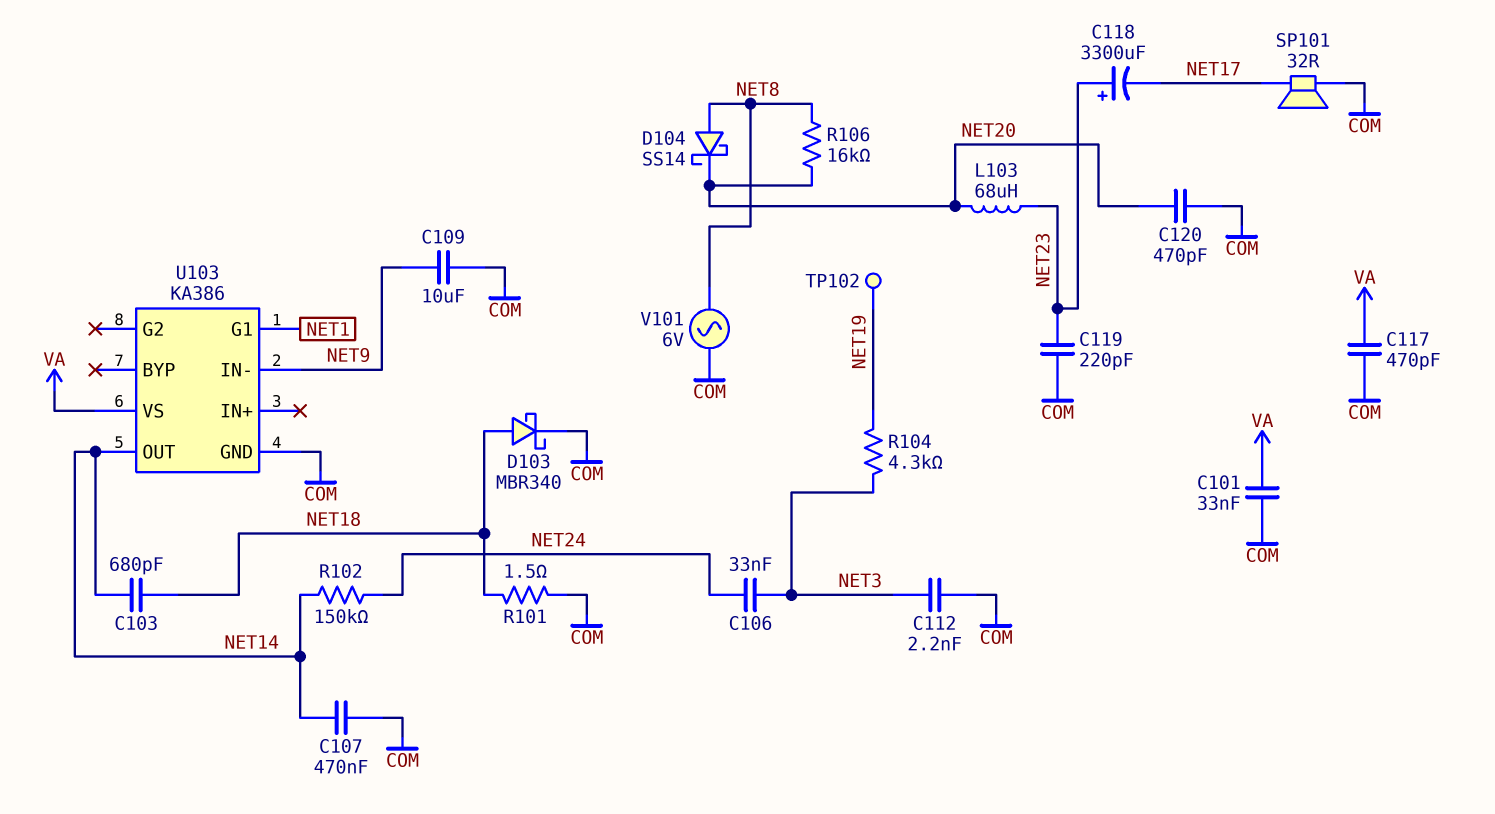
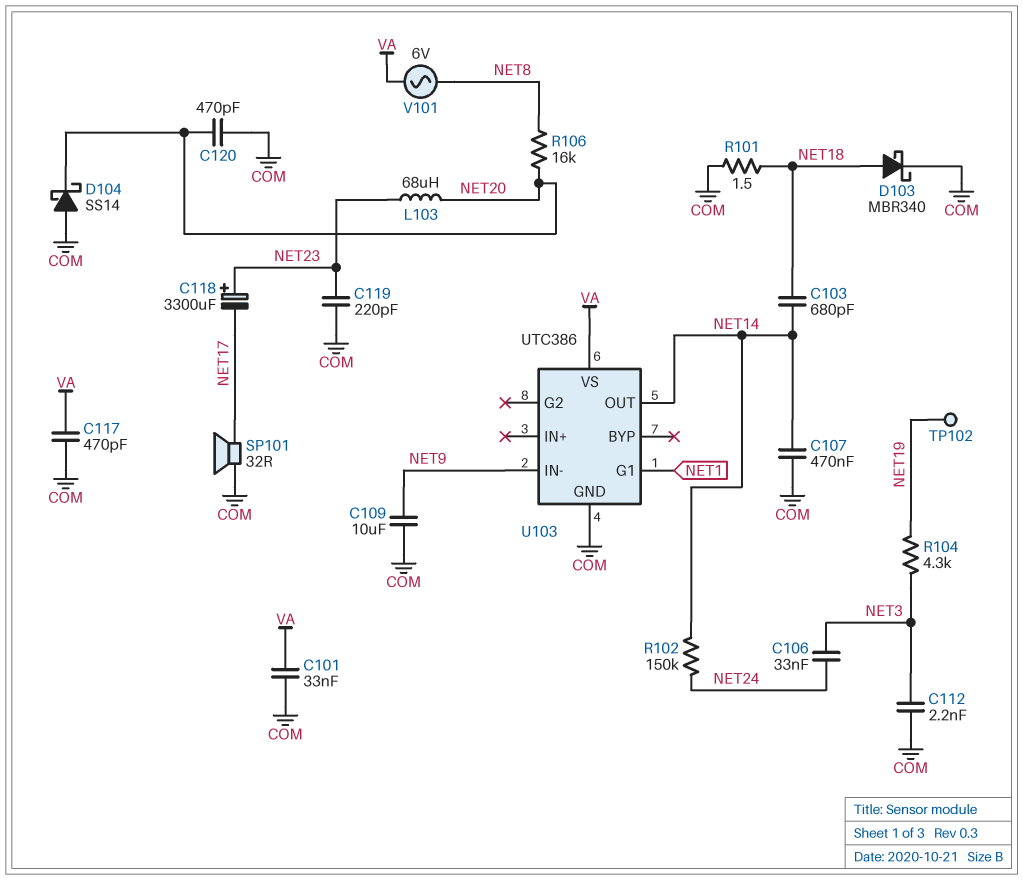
D104: schottky SS14 (A NET8, K NET20) -> schottky SS14 (A COM, K NET20)
U103: KA386 -> UTC386
V101: AC 6V (COM, NET8) -> AC 6V (NET8, VA)

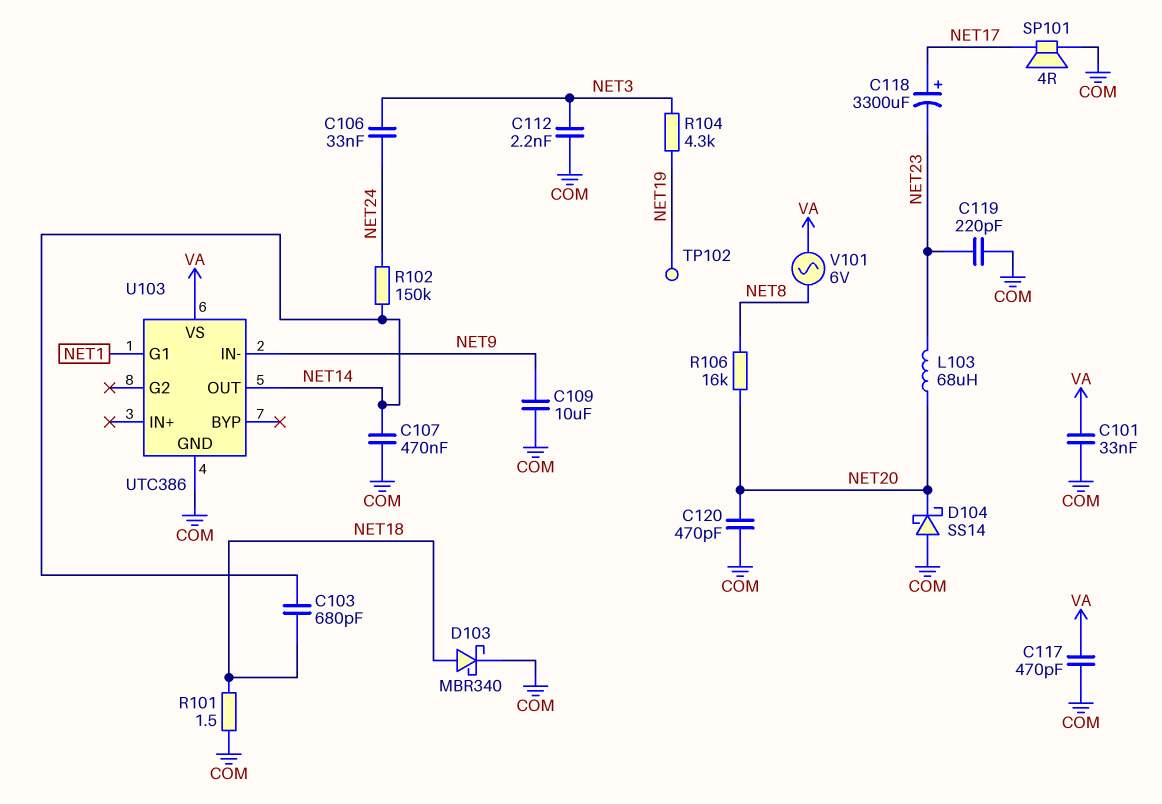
C118: 3300uF (plus NET23, minus NET17) -> 3300uF (plus NET17, minus NET23)
SP101: speaker 32R (COM, NET17) -> speaker 4R (COM, NET17)

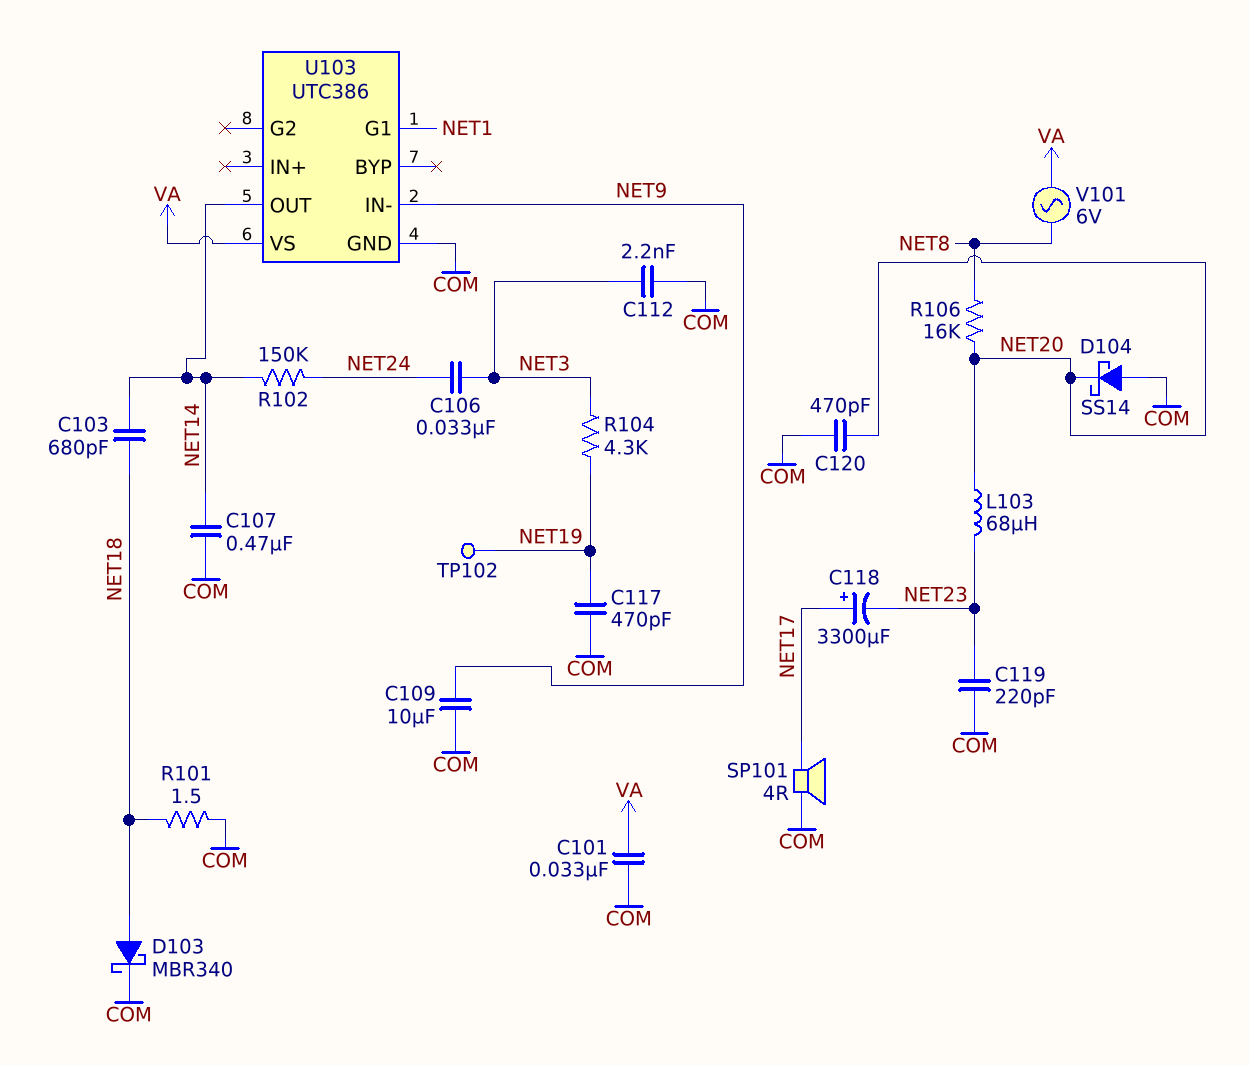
C117: 470pF (COM, VA) -> 470pF (COM, NET19)

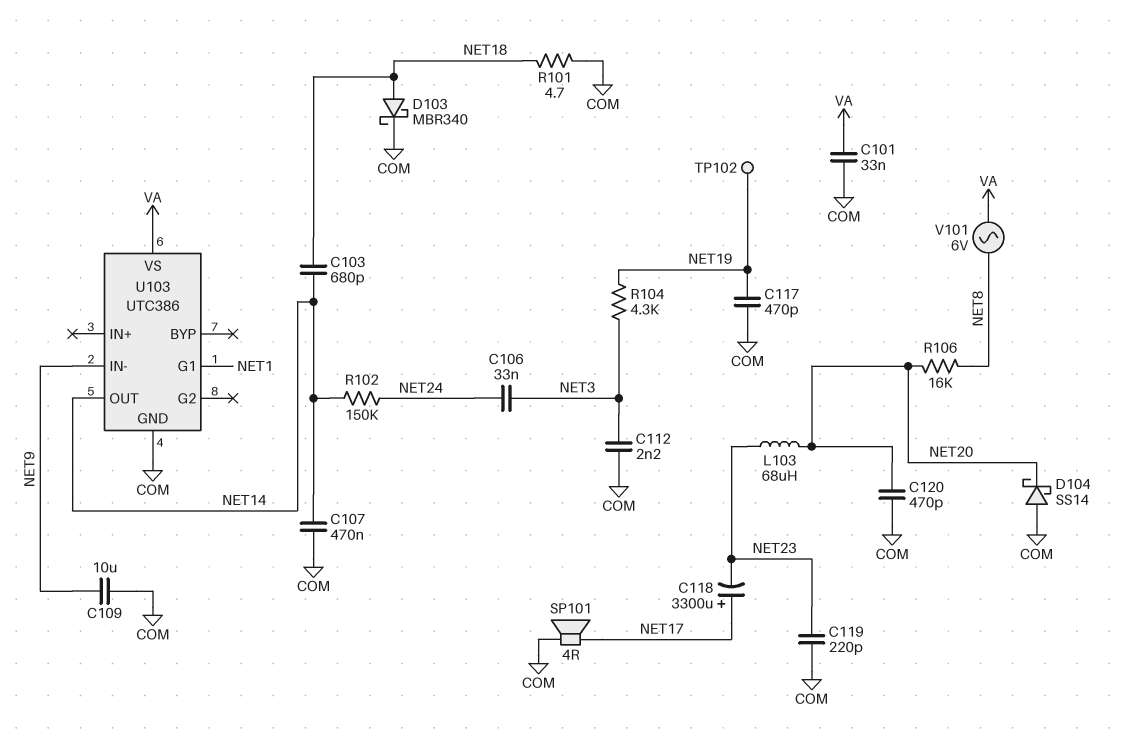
R101: 1.5 (COM, NET18) -> 4.7 (COM, NET18)

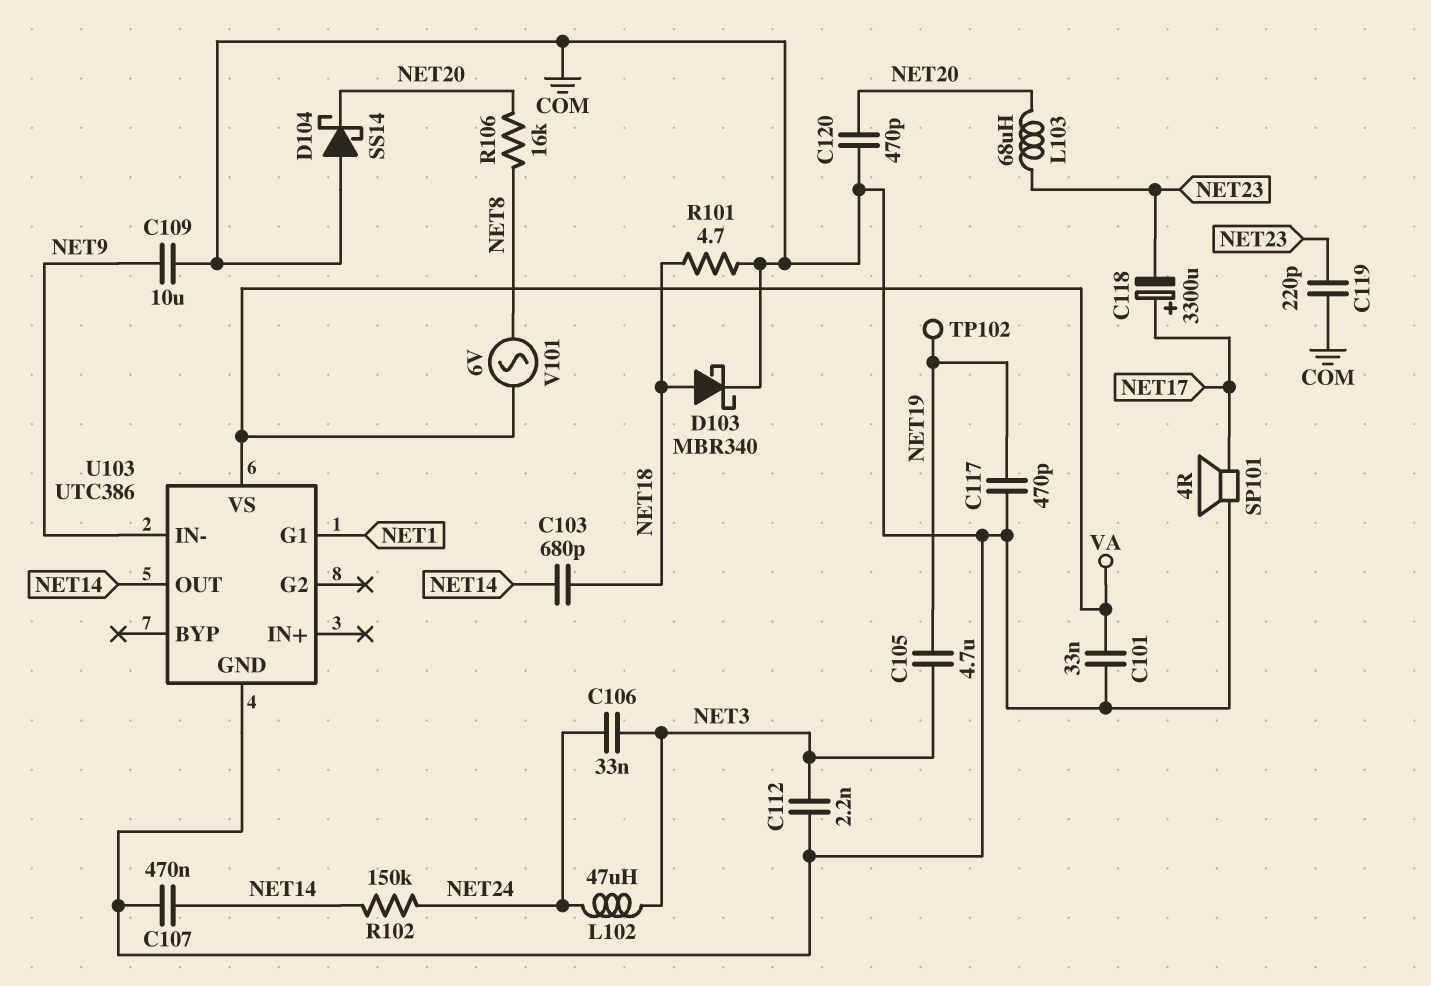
C105: none -> 4.7uF (NET3, NET19)
L102: none -> 47uH (NET3, NET24)
R104: 4.3k (NET3, NET19) -> none

